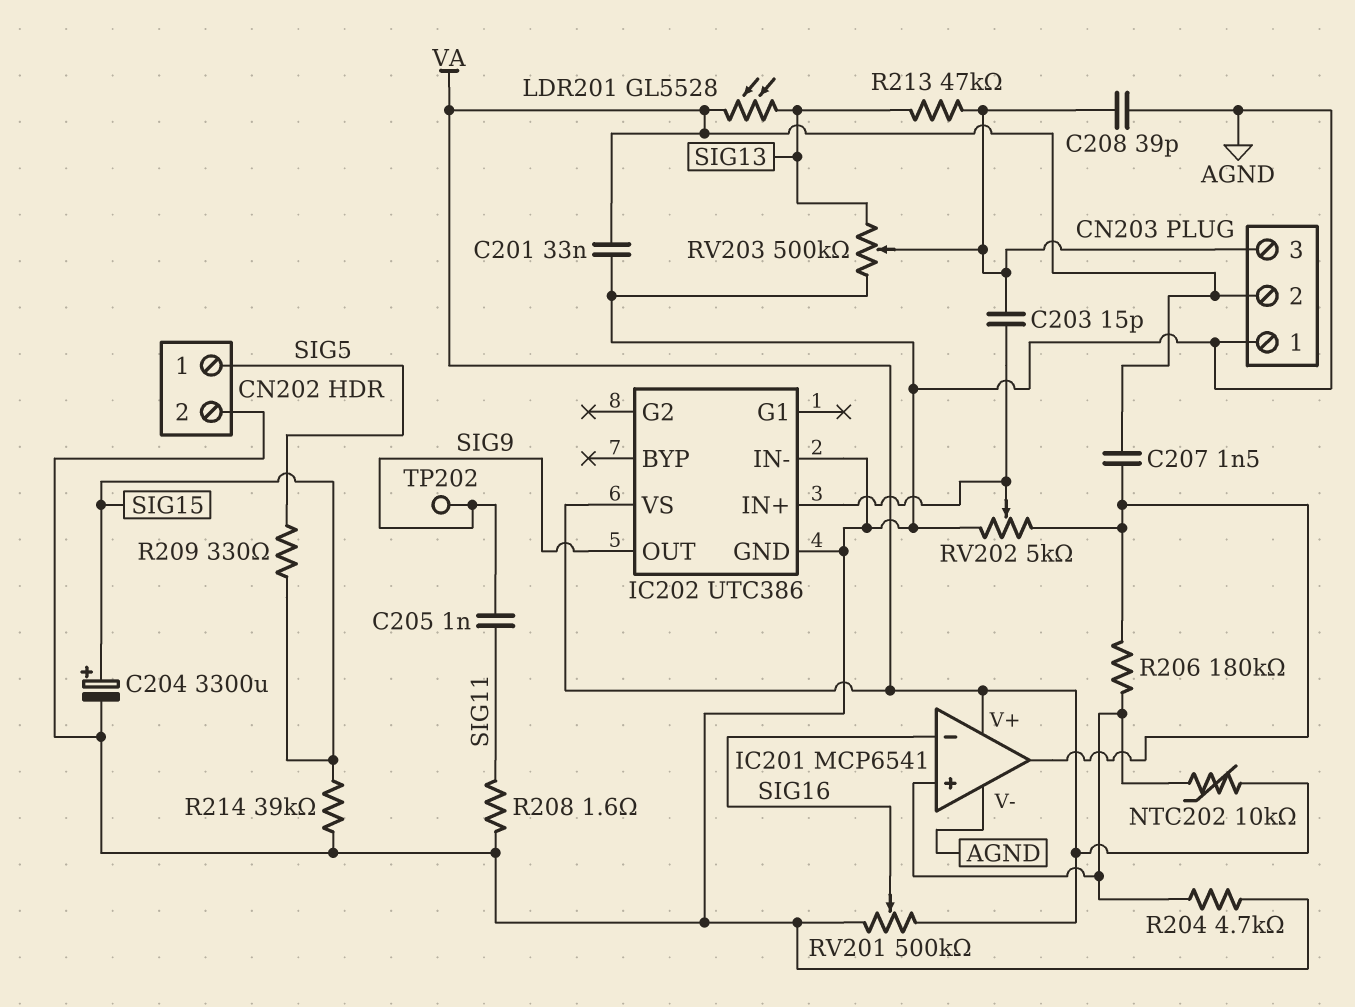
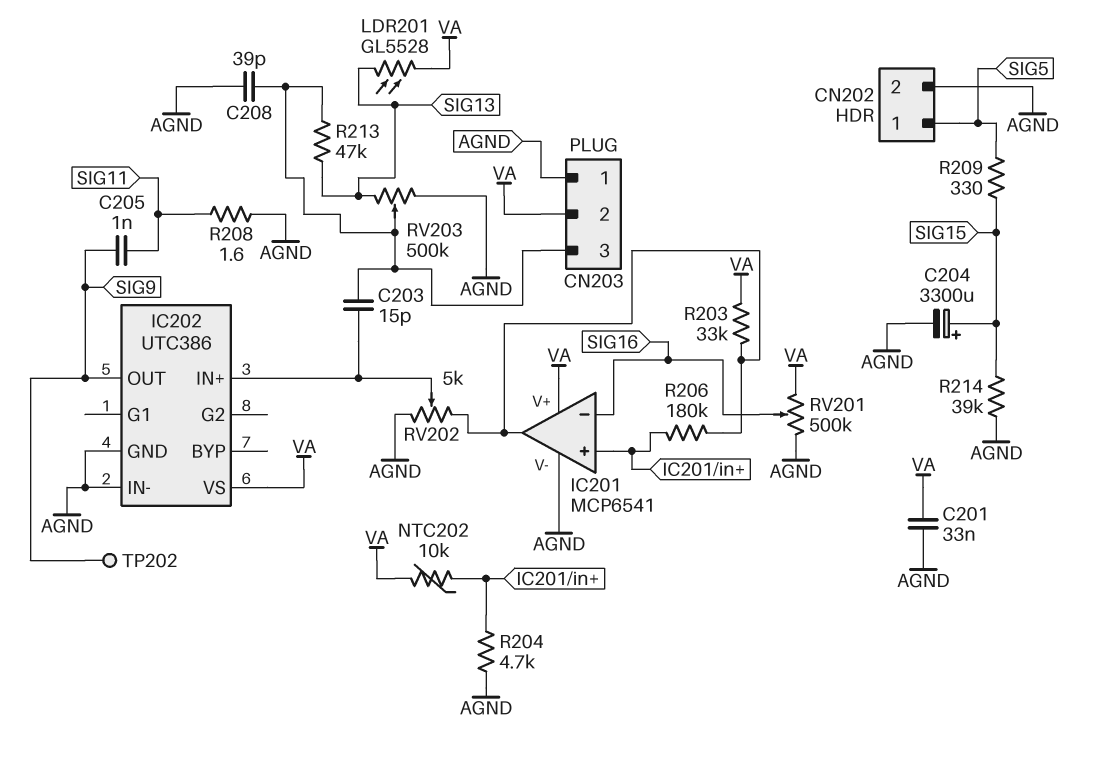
C207: 1.5nF (IC201/out, VA) -> none
R203: none -> 33k (IC201/out, VA)

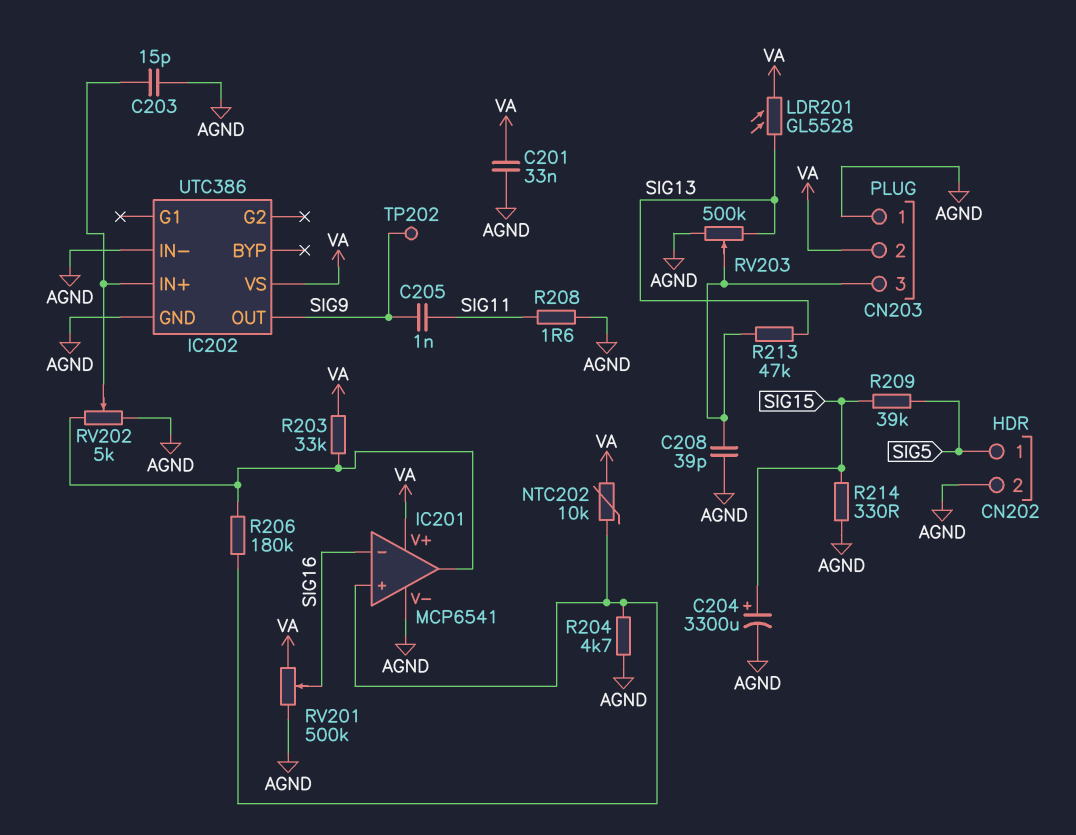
C203: 15pF (CN203/3, IC202/IN+) -> 15pF (AGND, IC202/IN+)
R209: 330 (SIG5, SIG15) -> 39k (SIG5, SIG15)
R214: 39k (AGND, SIG15) -> 330 (AGND, SIG15)

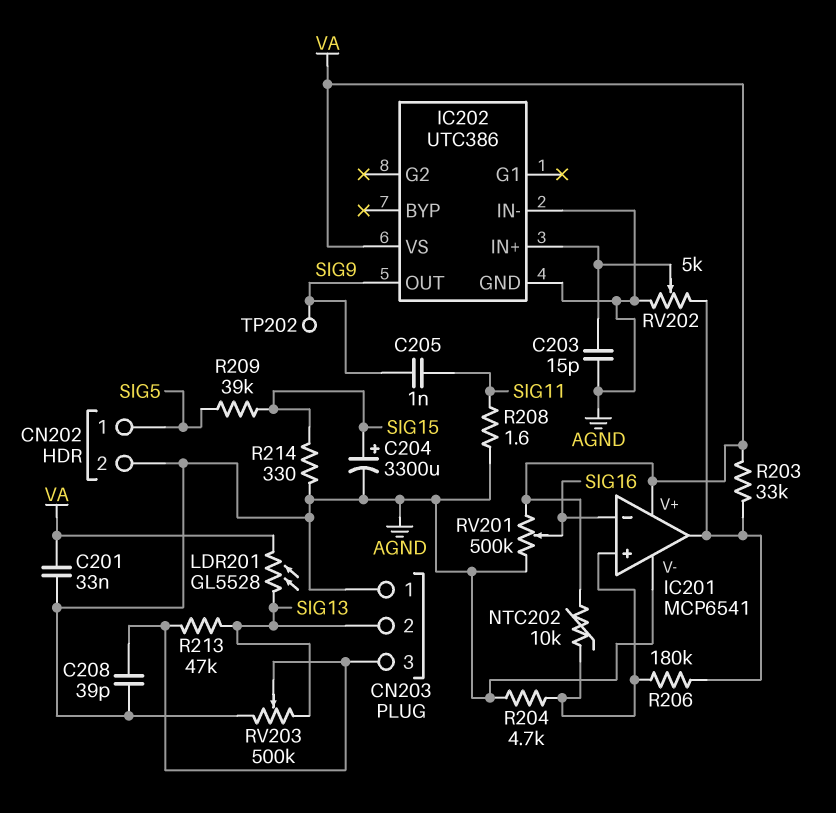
CN203 pin 2: VA -> SIG13

